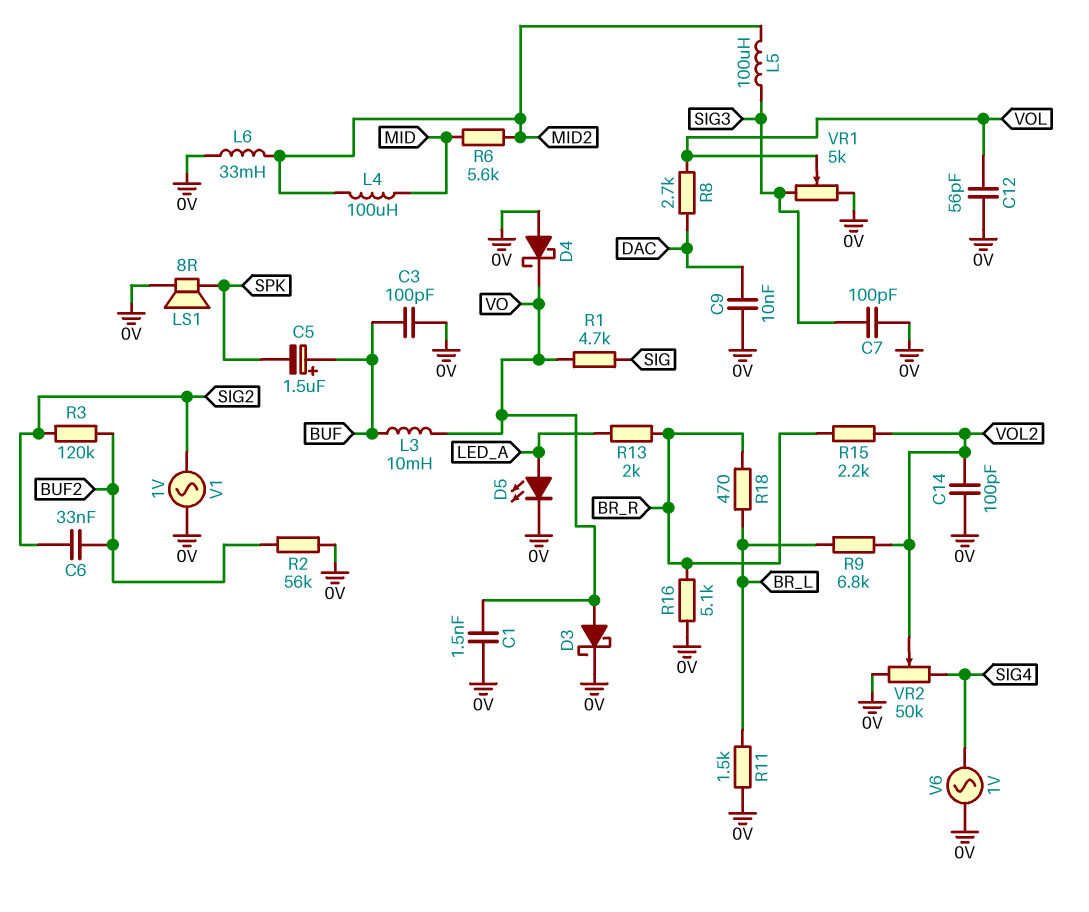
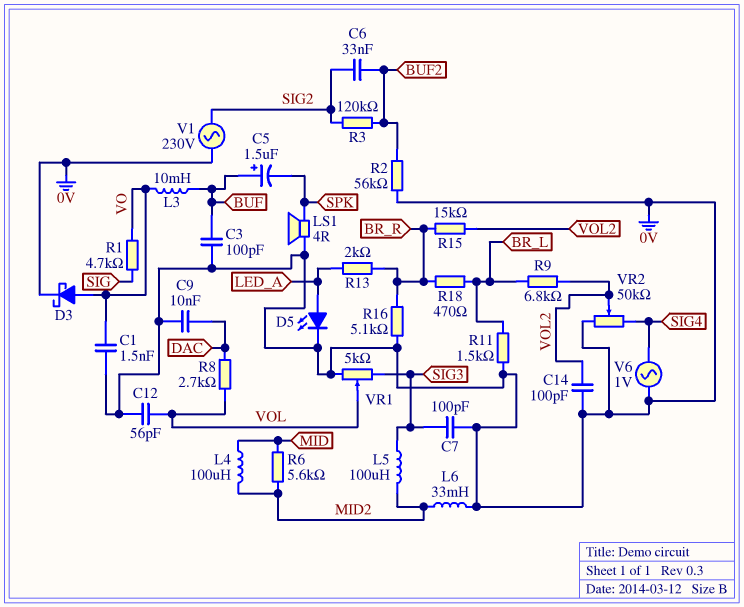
D4: schottky (A 0V, K VO) -> none
LS1: speaker 8R (0V, SPK) -> speaker 4R (0V, SPK)
R15: 2.2k (BR_R, VOL2) -> 15k (BR_R, VOL2)
V1: AC 1V (0V, SIG2) -> AC 230V (0V, SIG2)

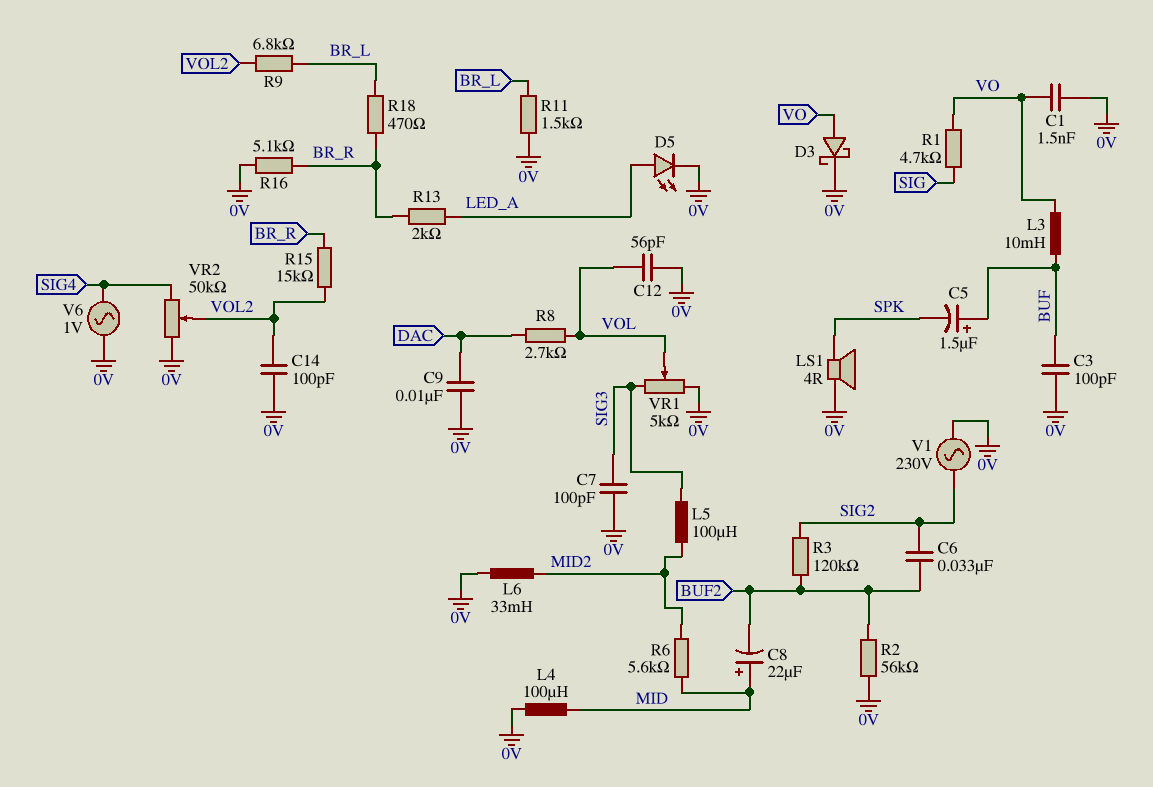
C8: none -> 22uF (plus MID, minus BUF2)
L4: 100uH (MID, MID2) -> 100uH (0V, MID)

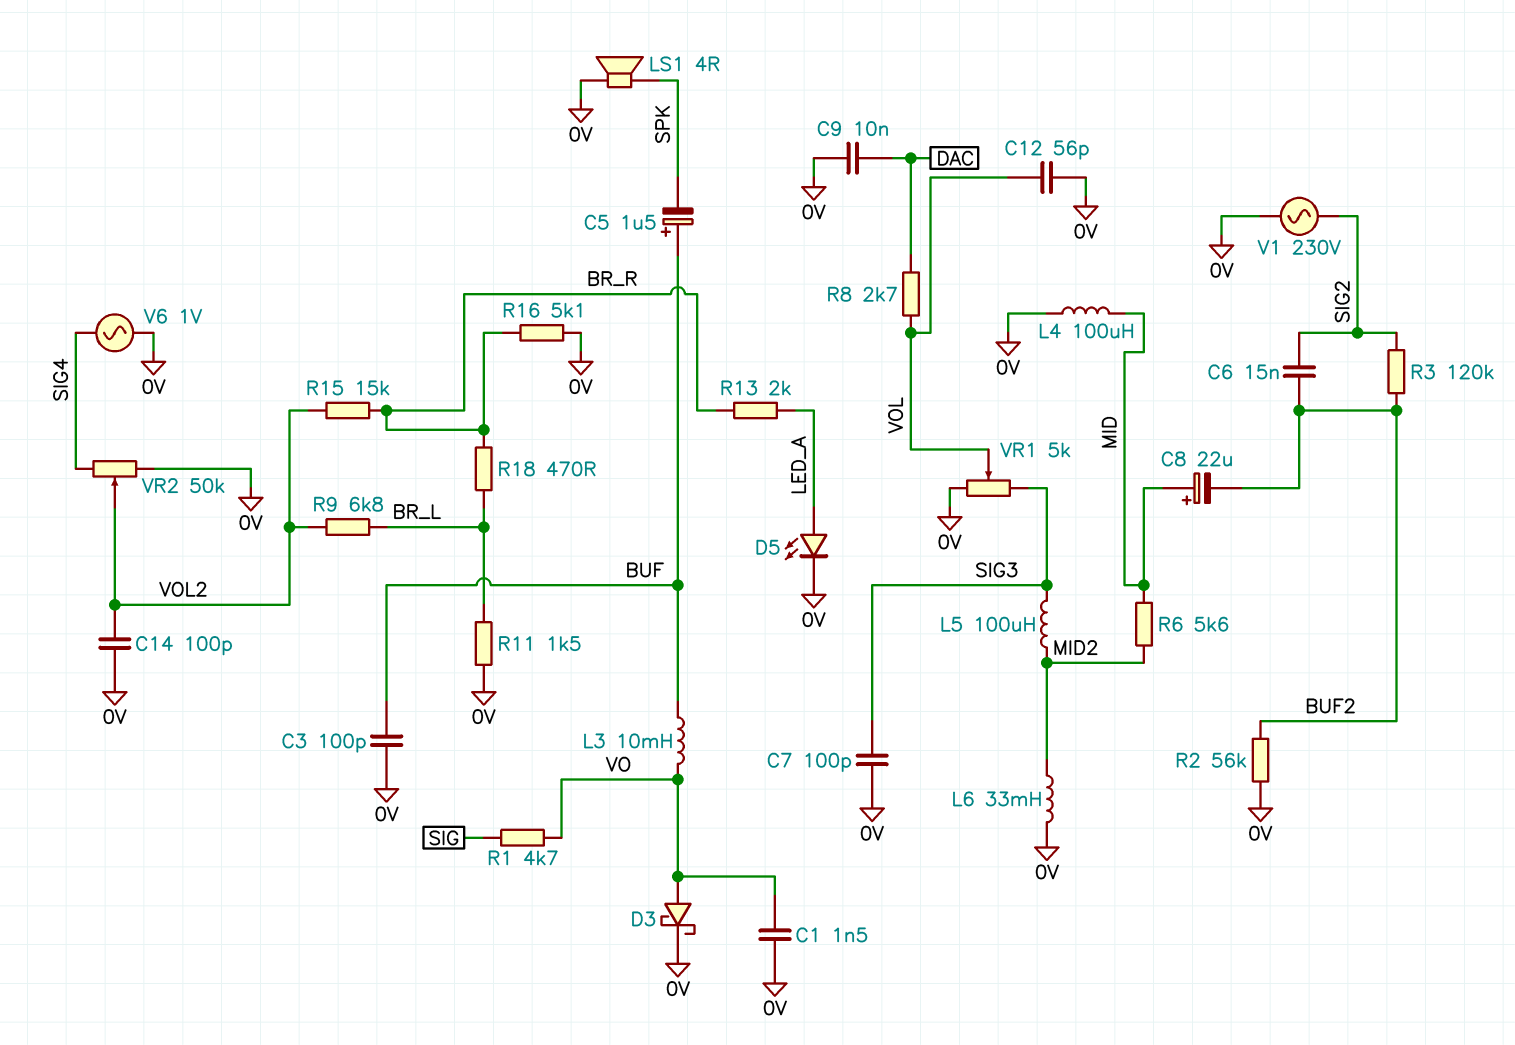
C6: 33nF (BUF2, SIG2) -> 15nF (BUF2, SIG2)

